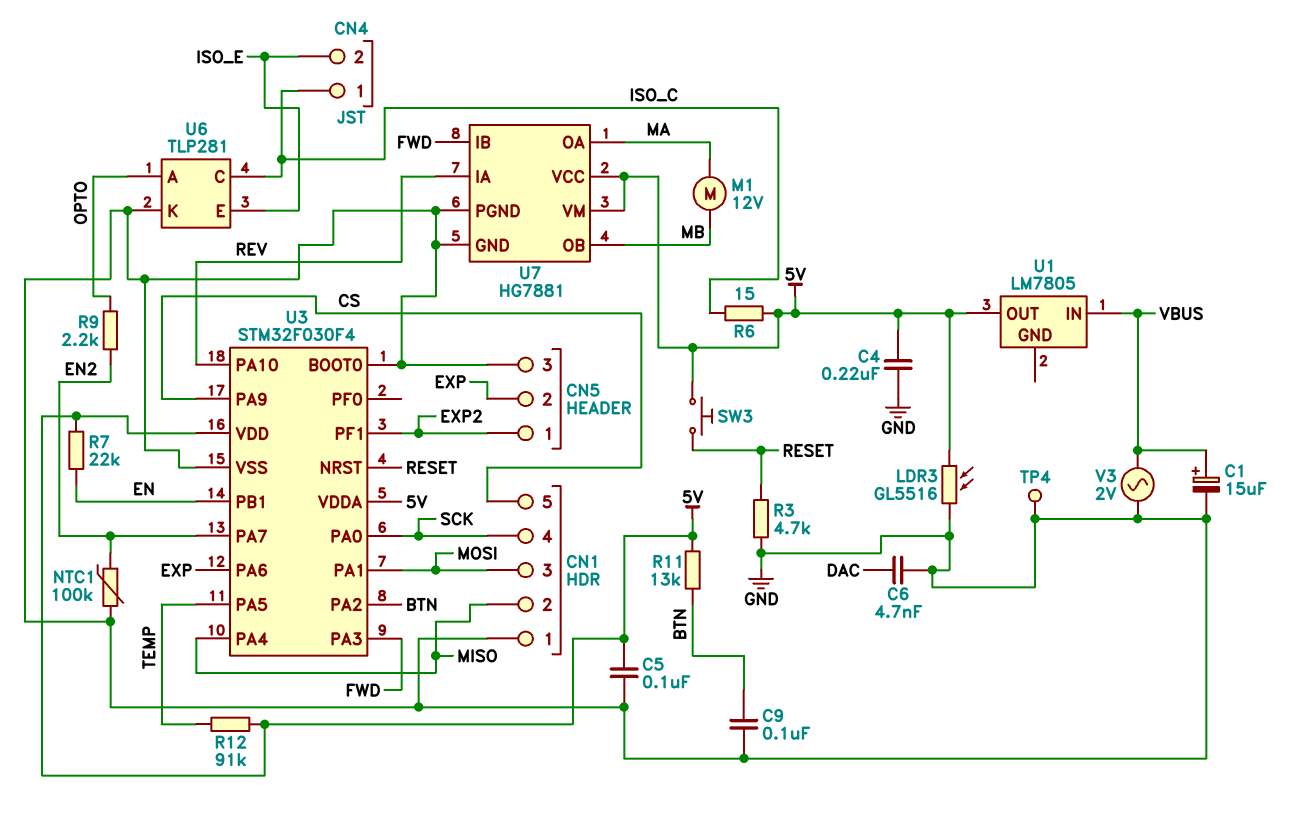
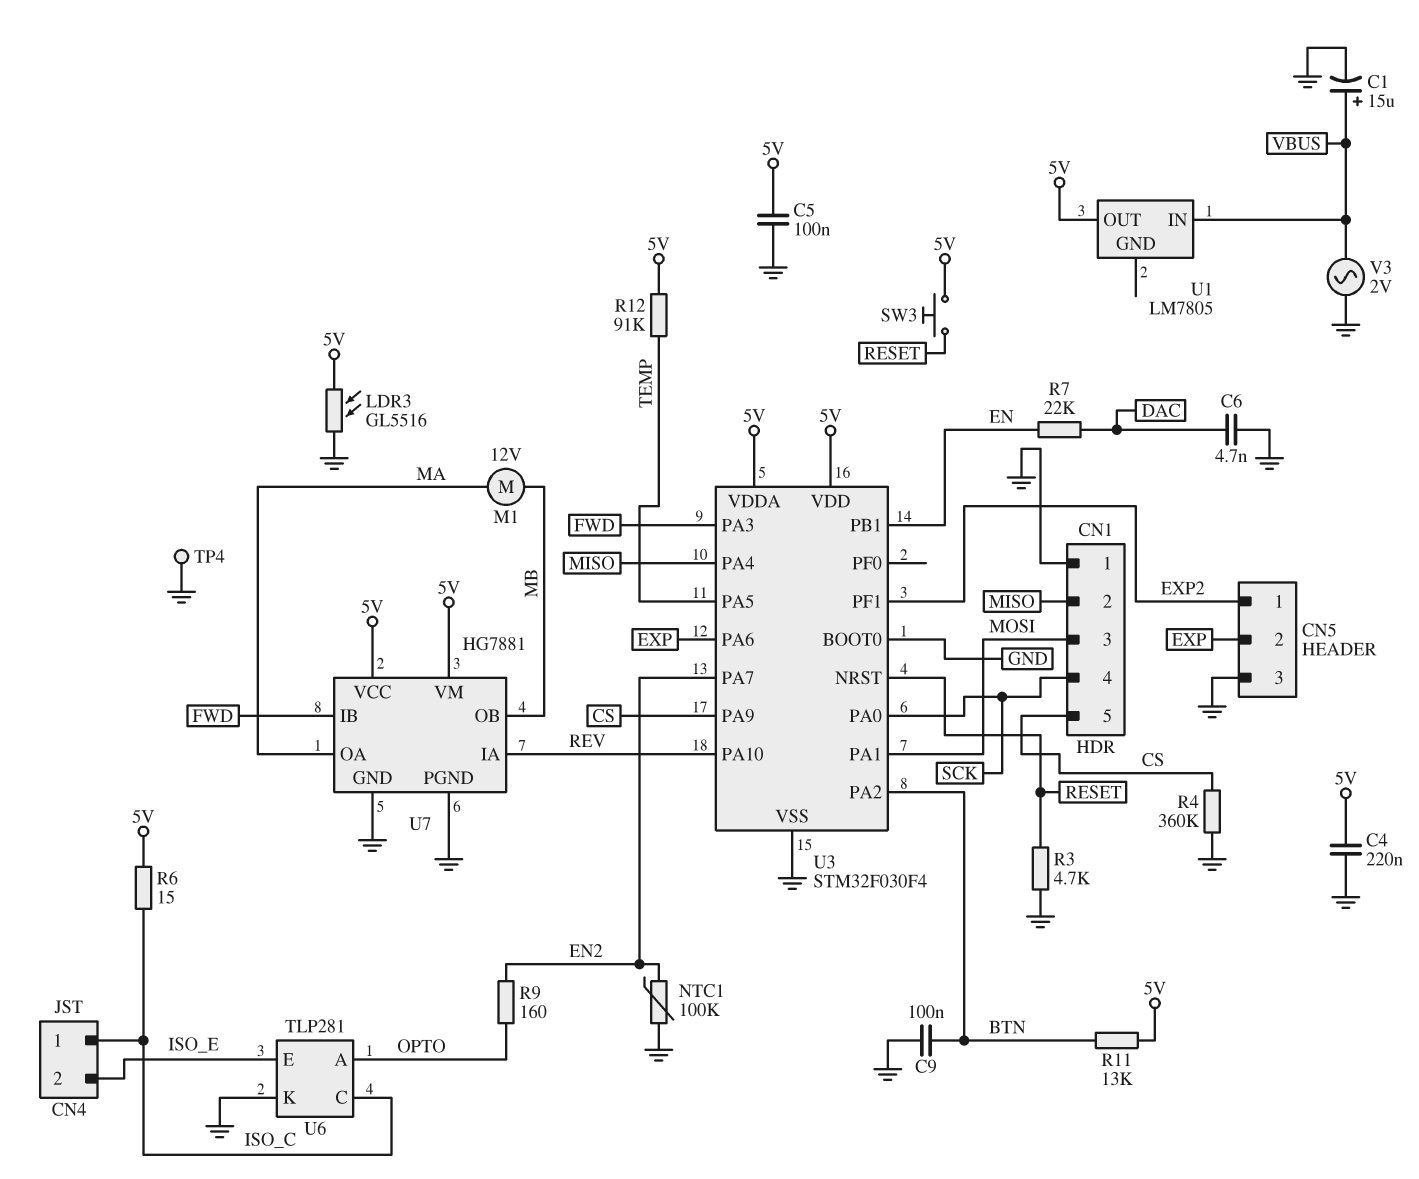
R4: none -> 360k (CS, GND)
R7: 22k (5V, EN) -> 22k (DAC, EN)
R9: 2.2k (EN2, OPTO) -> 160 (EN2, OPTO)

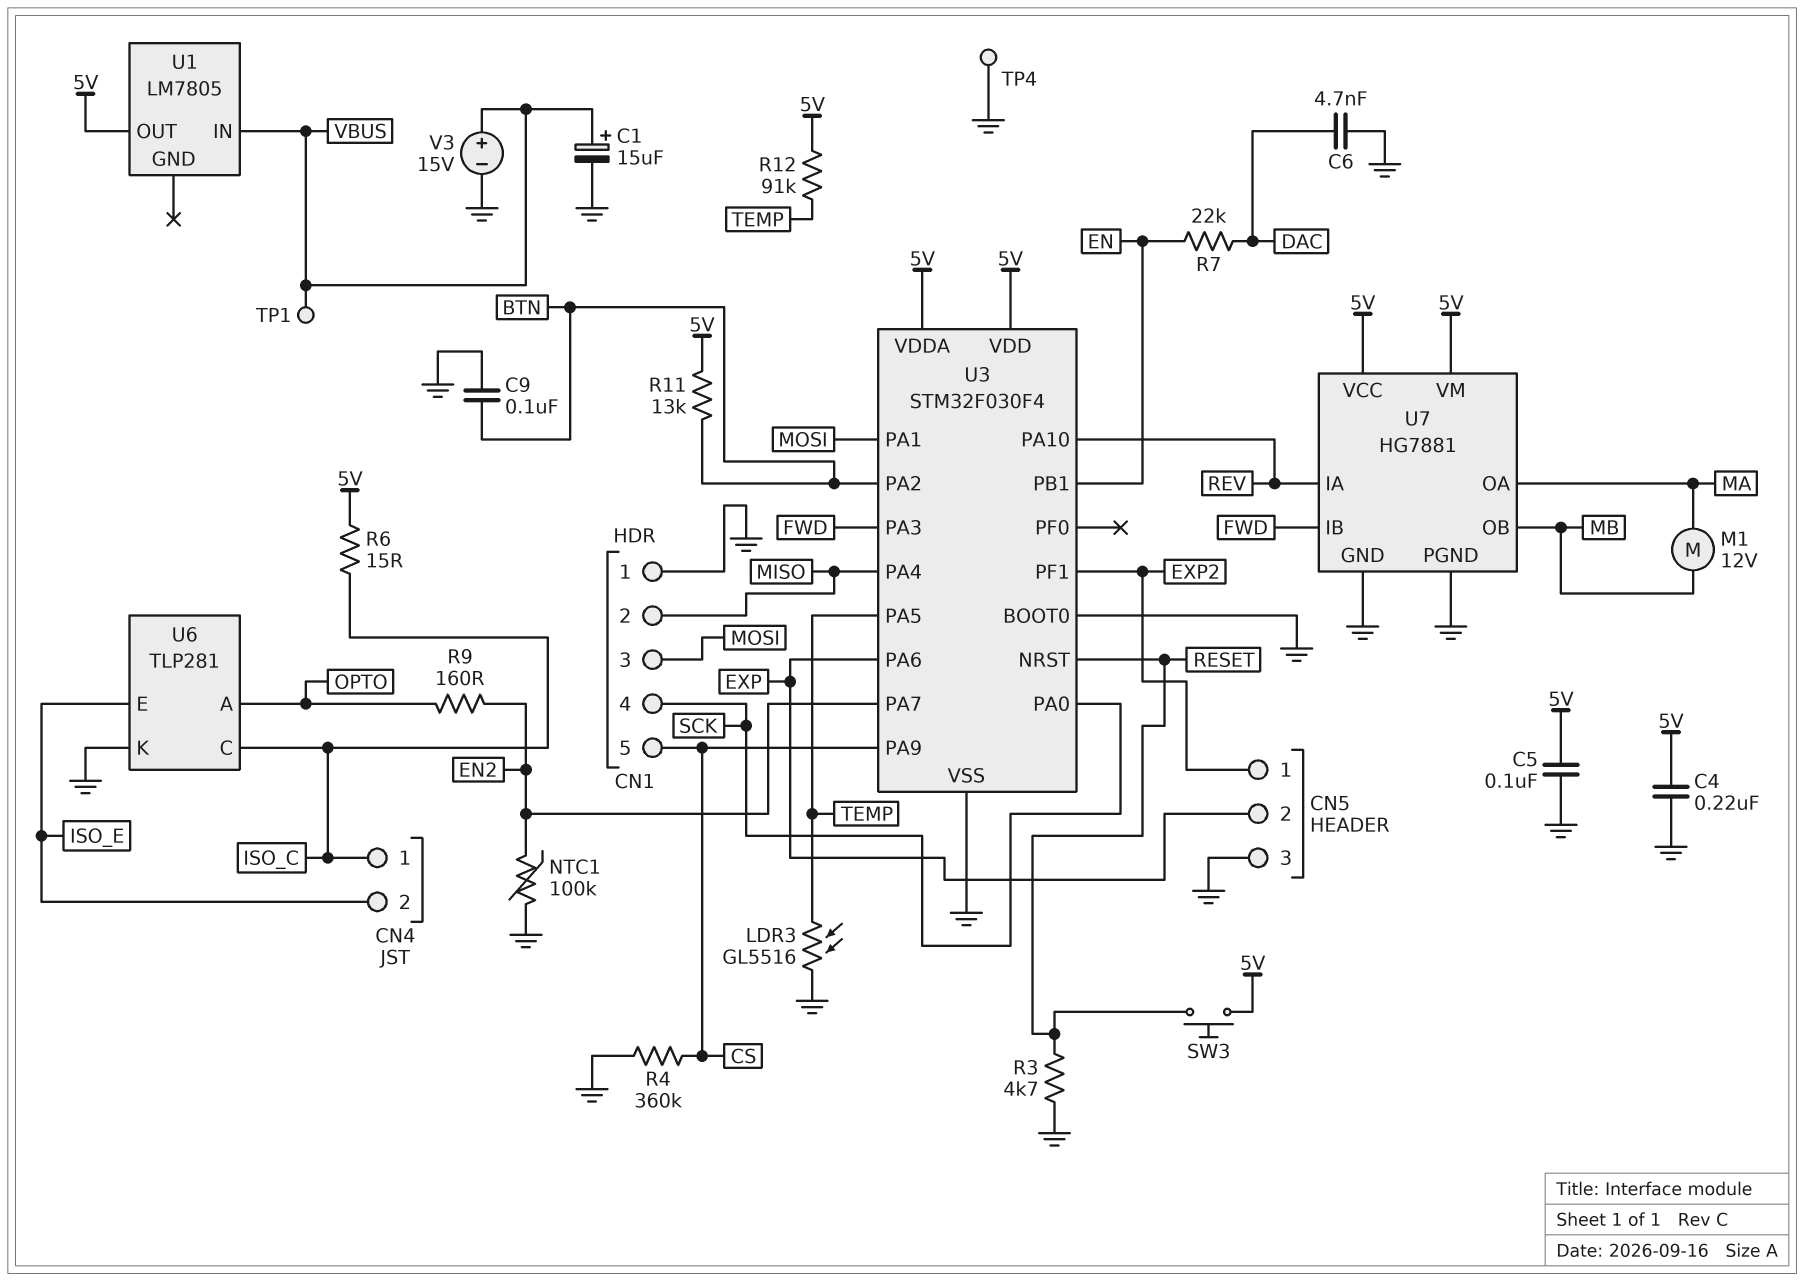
LDR3: GL5516 (5V, GND) -> GL5516 (GND, TEMP)
TP1: none -> test point (VBUS)
V3: AC 2V (GND, VBUS) -> 15V (plus VBUS, minus GND)

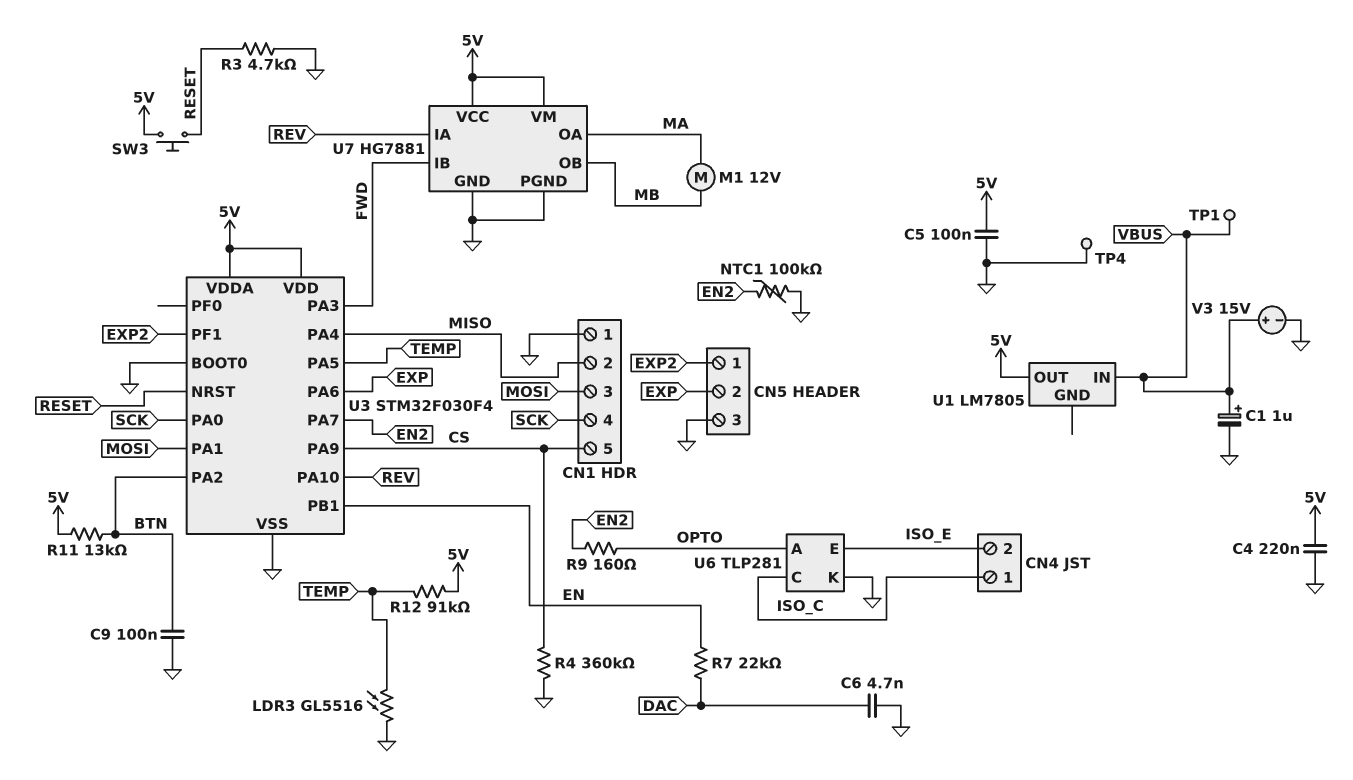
C1: 15uF (plus VBUS, minus GND) -> 1uF (plus VBUS, minus GND)
R6: 15 (5V, ISO_C) -> none

